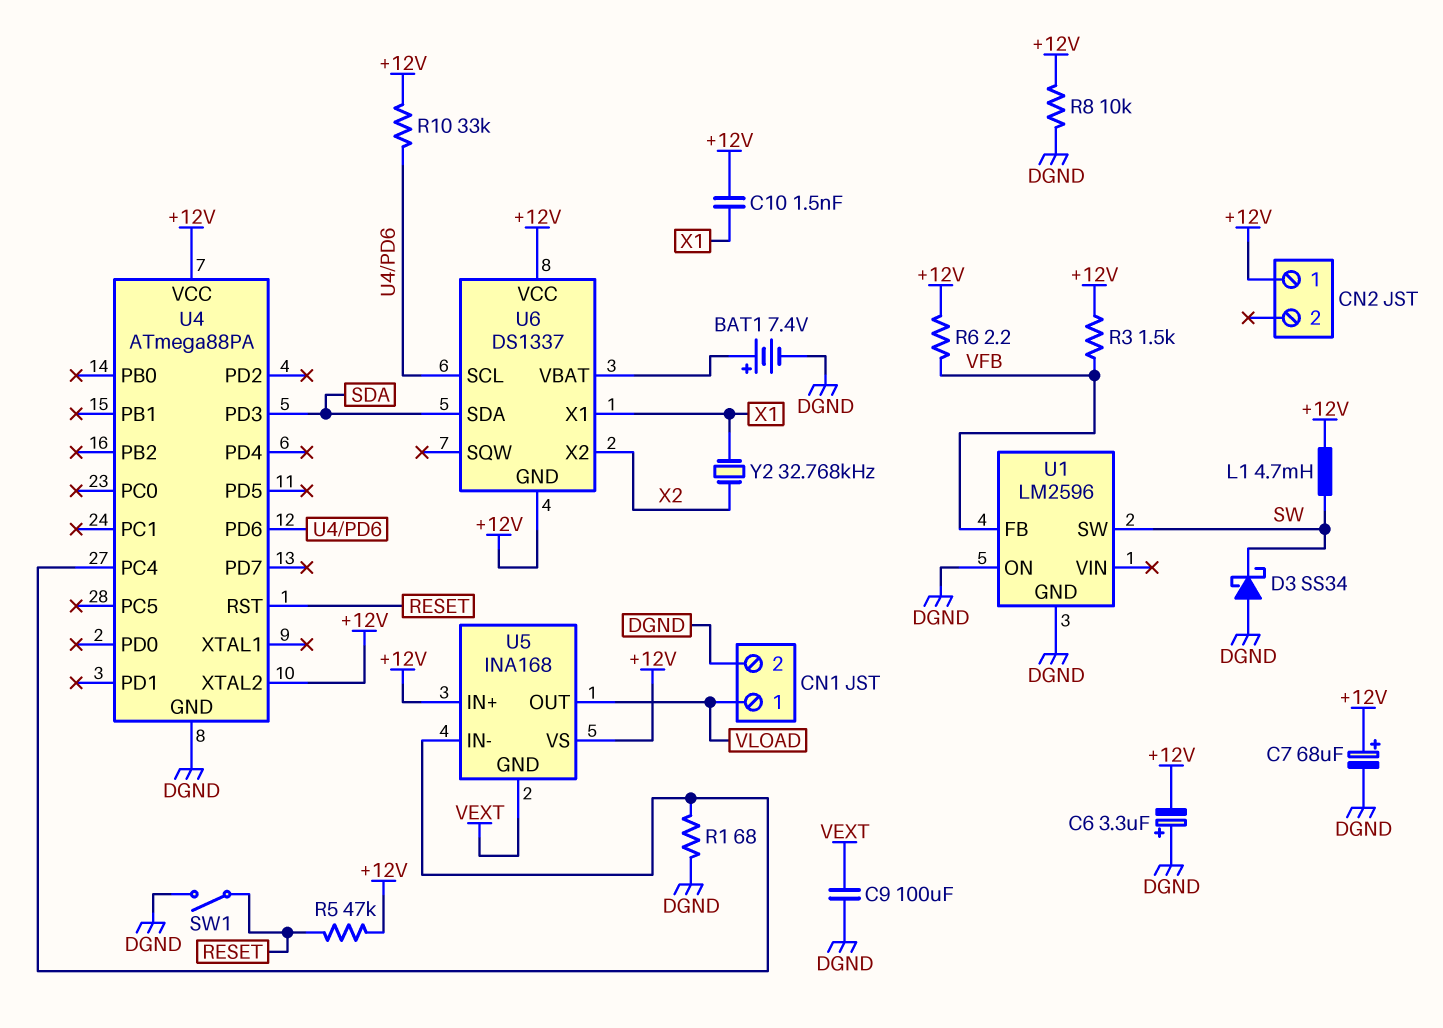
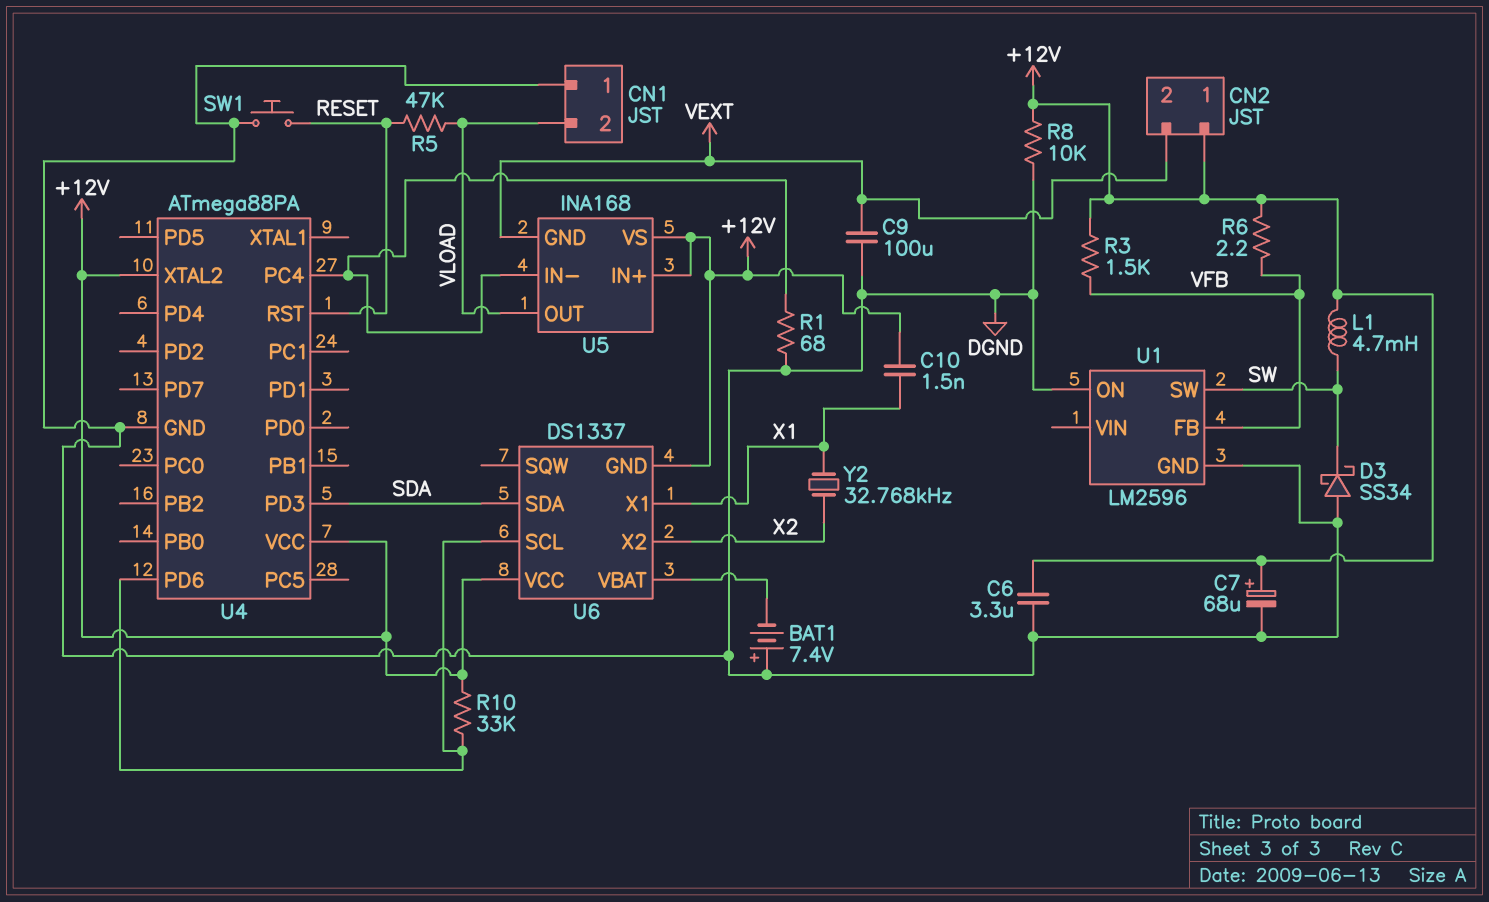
BAT1: 7.4V (plus U6/VBAT, minus DGND) -> 7.4V (plus DGND, minus U6/VBAT)
C6: 3.3uF (plus DGND, minus +12V) -> 3.3uF (+12V, DGND)
CN1 pin 1: VLOAD -> DGND
CN1 pin 2: DGND -> VLOAD
CN2 pin 2: none -> VEXT
R5: 47k (+12V, RESET) -> 47k (RESET, VLOAD)
SW1: switch (DGND, RESET) -> button (DGND, RESET)

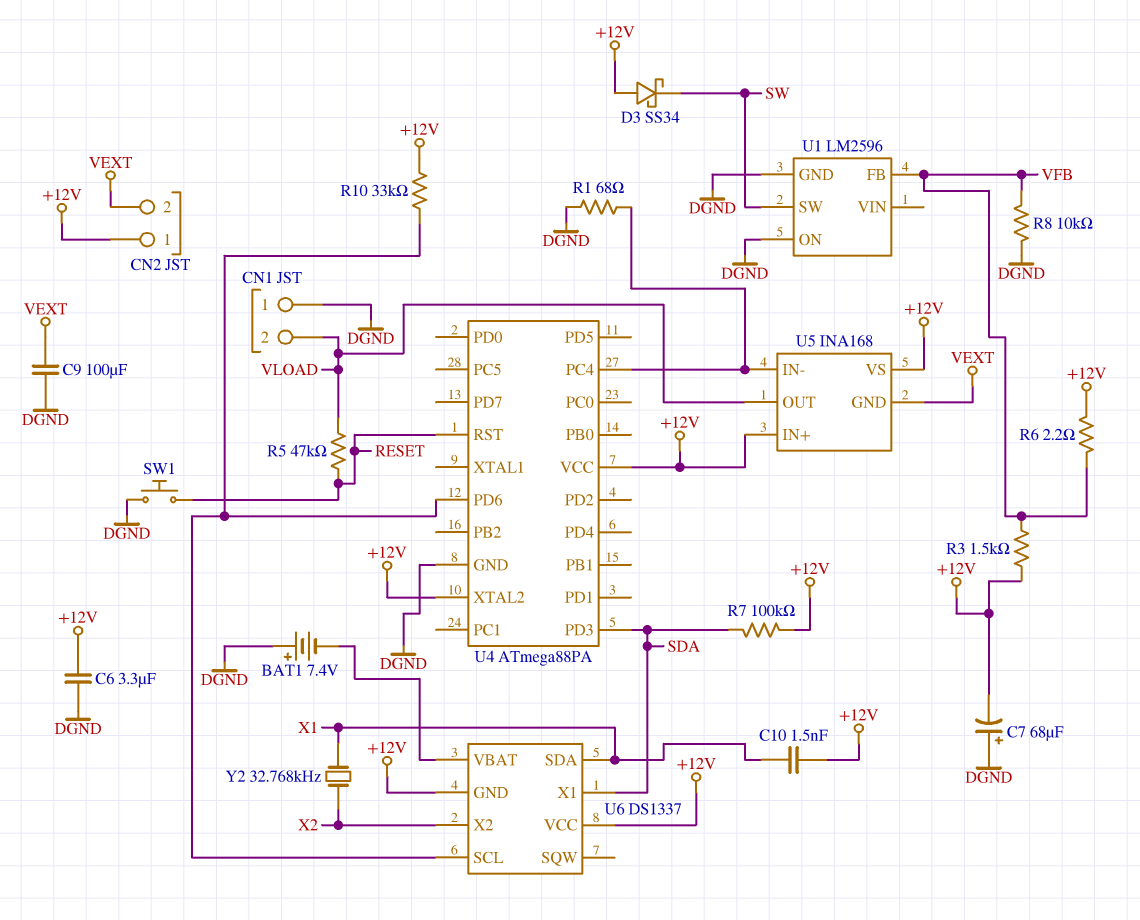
C7: 68uF (plus +12V, minus DGND) -> 68uF (plus DGND, minus +12V)
D3: schottky SS34 (A DGND, K SW) -> schottky SS34 (A +12V, K SW)
L1: 4.7mH (+12V, SW) -> none
R7: none -> 100k (+12V, SDA)
R8: 10k (+12V, DGND) -> 10k (DGND, VFB)
U6 pin SDA: SDA -> X1
U6 pin X1: X1 -> SDA

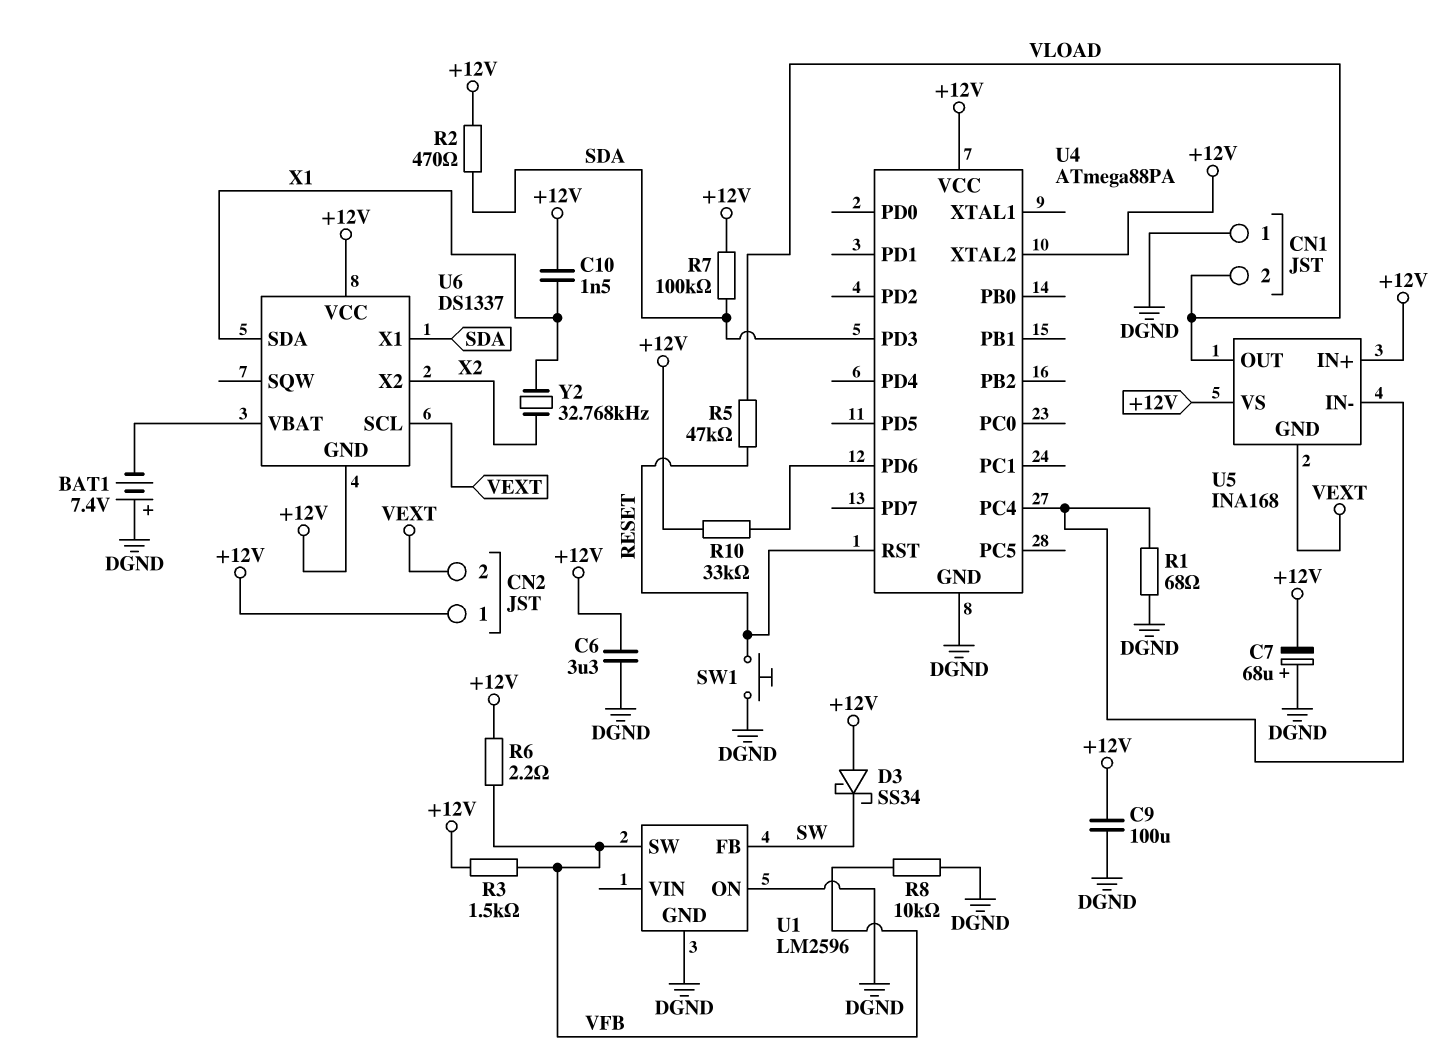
C9: 100uF (DGND, VEXT) -> 100uF (+12V, DGND)
R2: none -> 470 (+12V, SDA)
U1 pin FB: VFB -> SW
U1 pin SW: SW -> VFB
U6 pin SCL: U4/PD6 -> VEXT

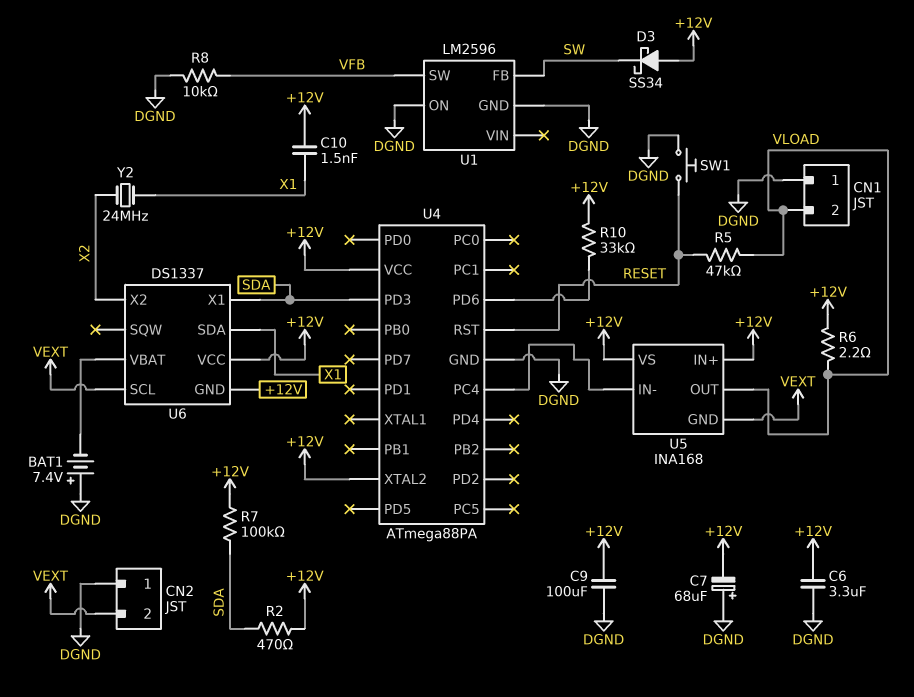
CN2 pin 1: +12V -> DGND
R1: 68 (DGND, U4/PC4) -> none
R3: 1.5k (+12V, VFB) -> none
R6: 2.2 (+12V, VFB) -> 2.2 (+12V, VLOAD)
Y2: 32.768kHz (X1, X2) -> 24MHz (X1, X2)

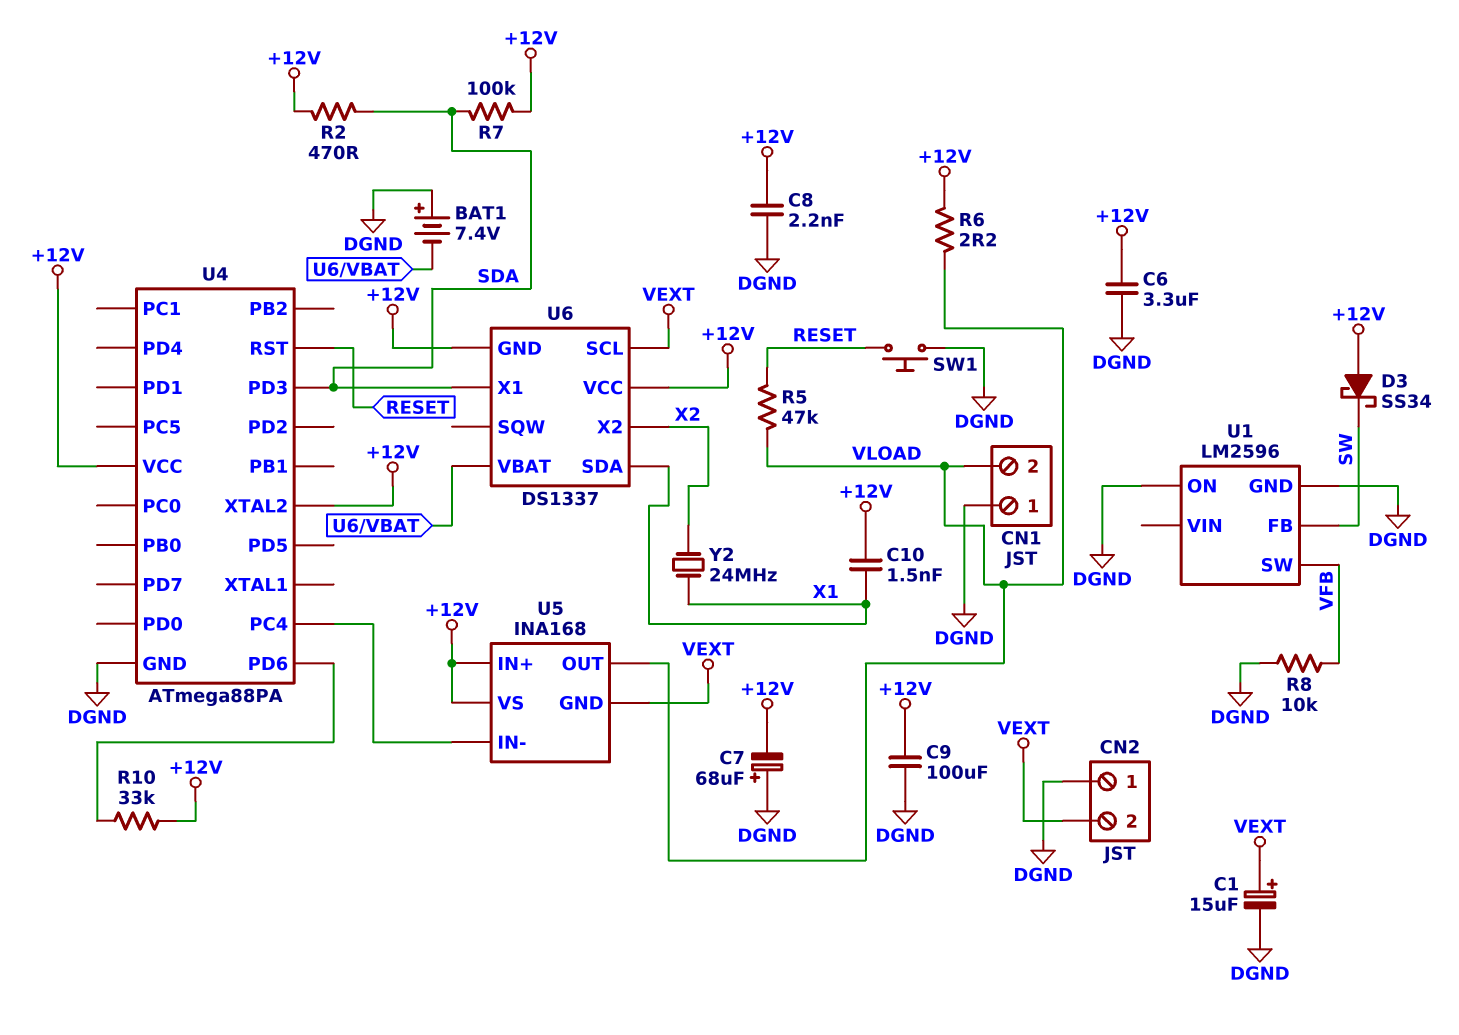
C1: none -> 15uF (plus VEXT, minus DGND)
C8: none -> 2.2nF (+12V, DGND)

